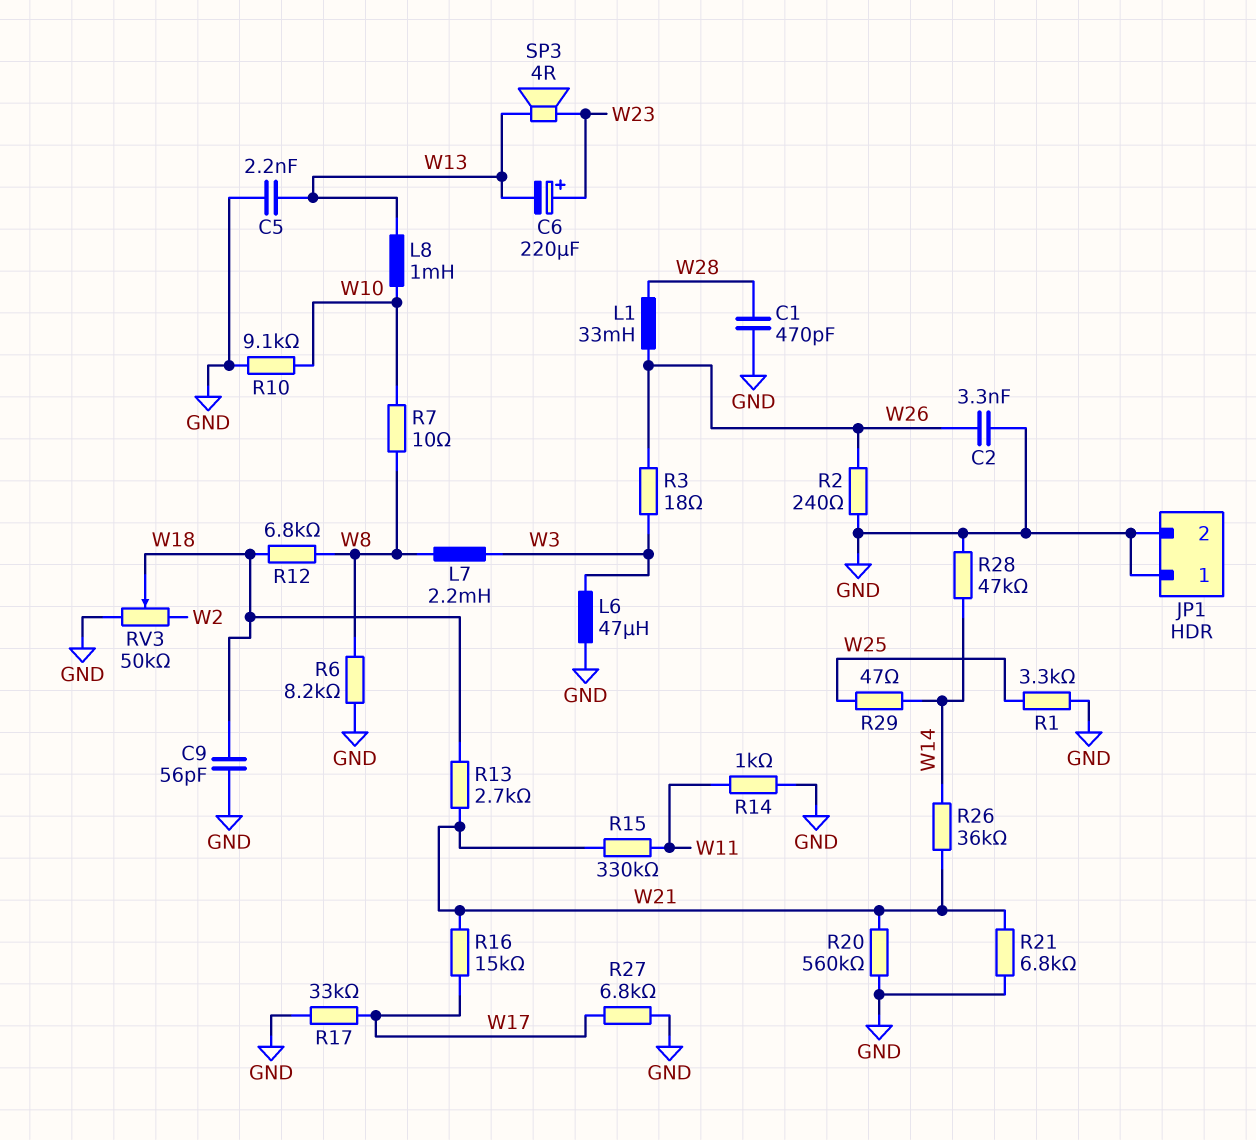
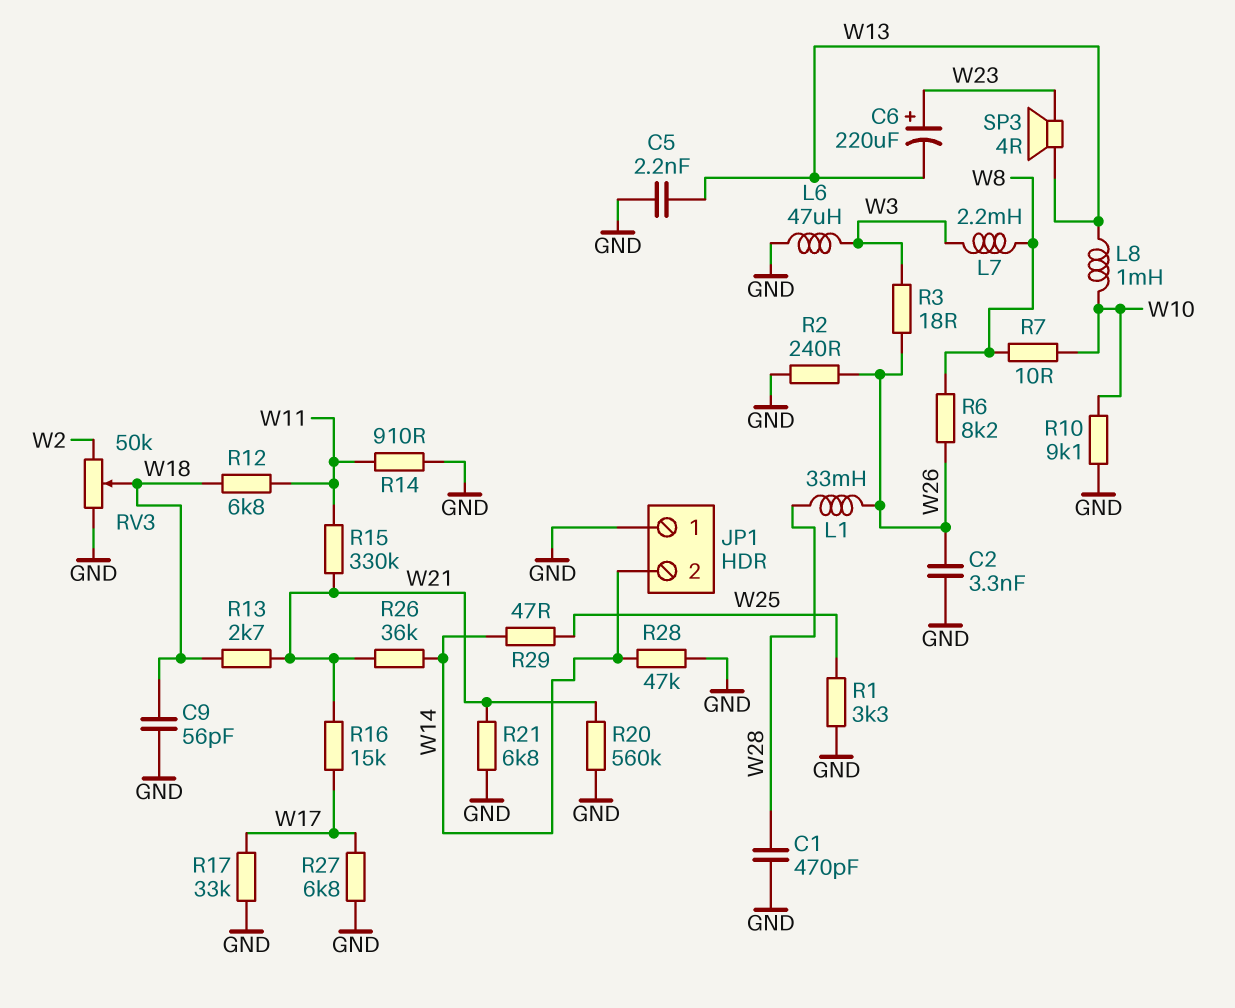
JP1 pin 2: GND -> W14
R6: 8.2k (GND, W8) -> 8.2k (W8, W26)
R12: 6.8k (W8, W18) -> 6.8k (W11, W18)
R14: 1k (GND, W11) -> 910 (GND, W11)

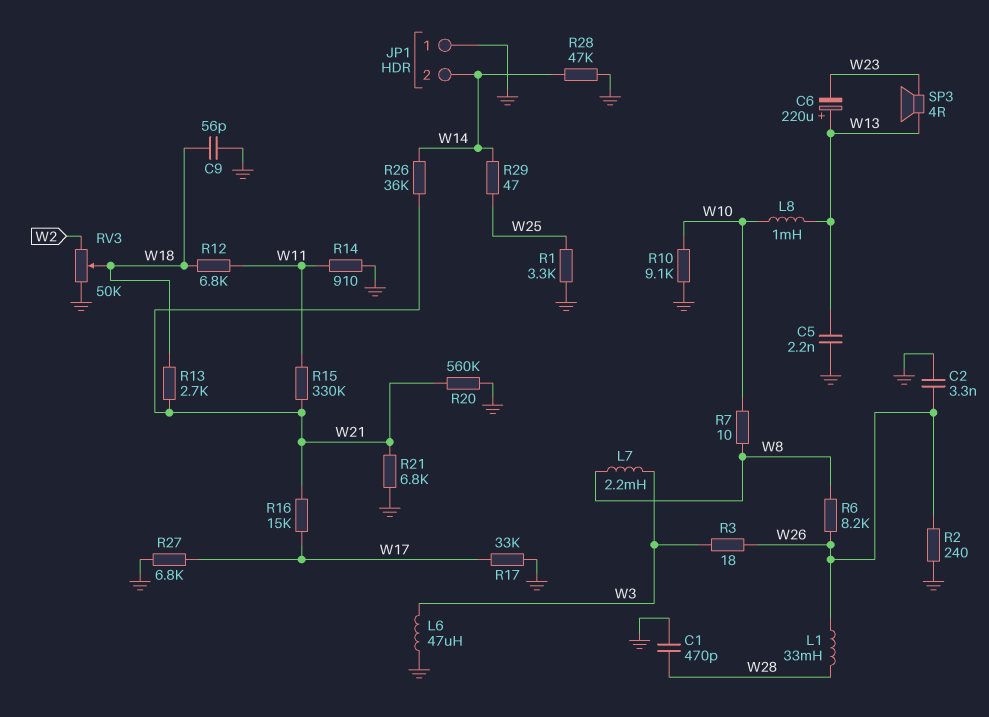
C6: 220uF (plus W23, minus W13) -> 220uF (plus W13, minus W23)

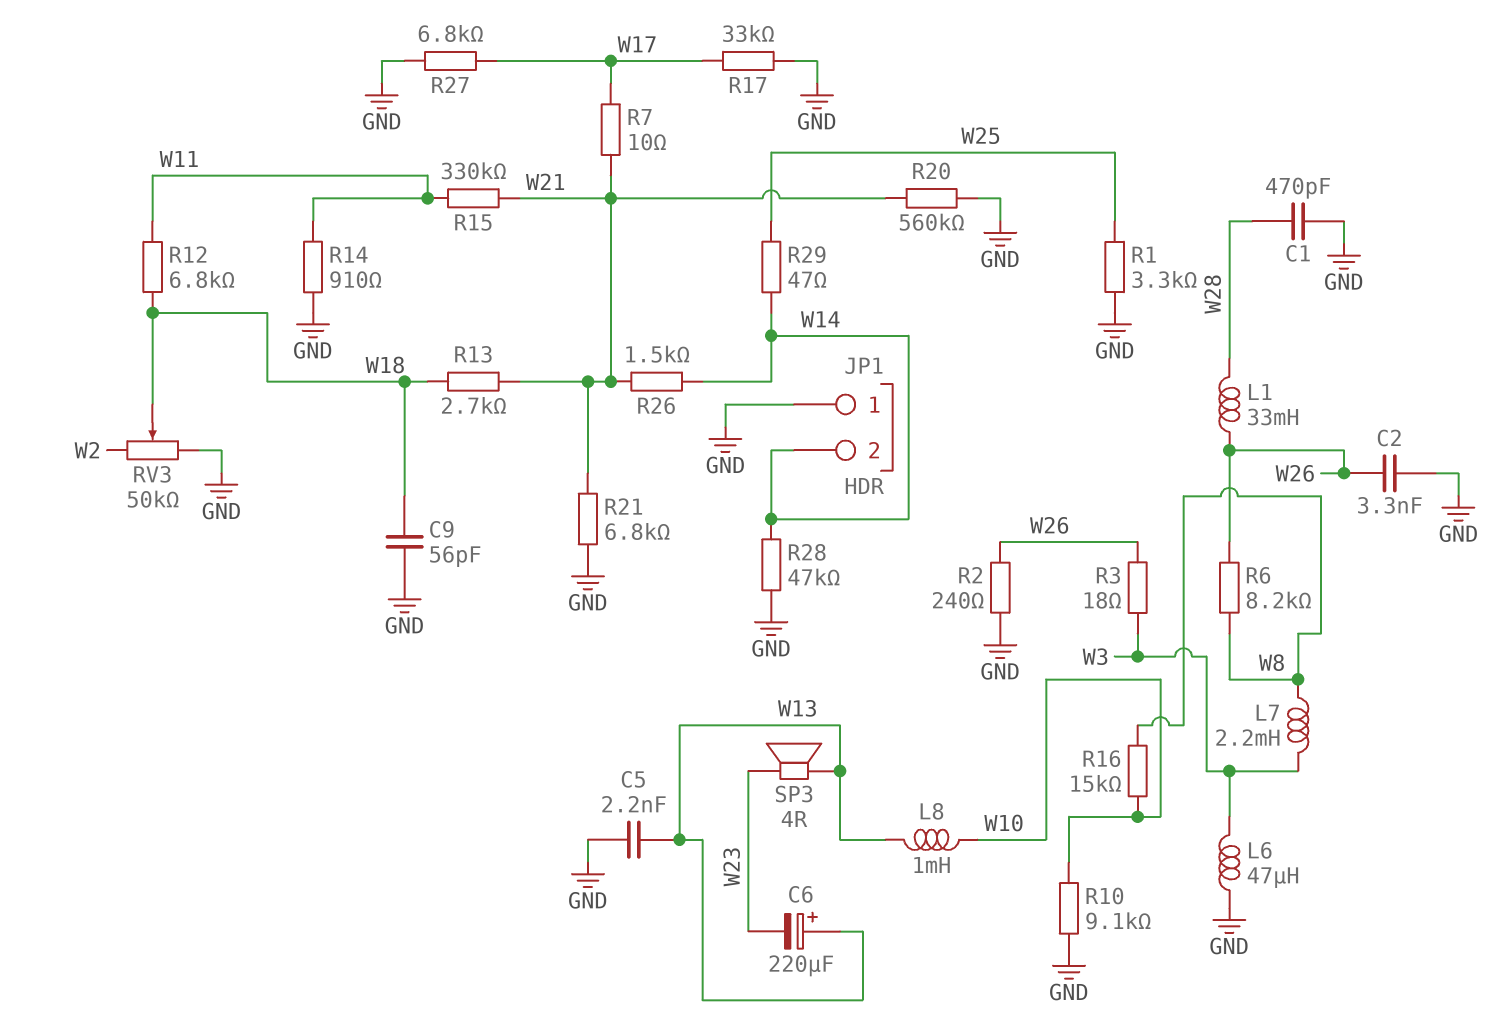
R7: 10 (W8, W10) -> 10 (W17, W21)
R16: 15k (W17, W21) -> 15k (W8, W10)
R26: 36k (W14, W21) -> 1.5k (W14, W21)

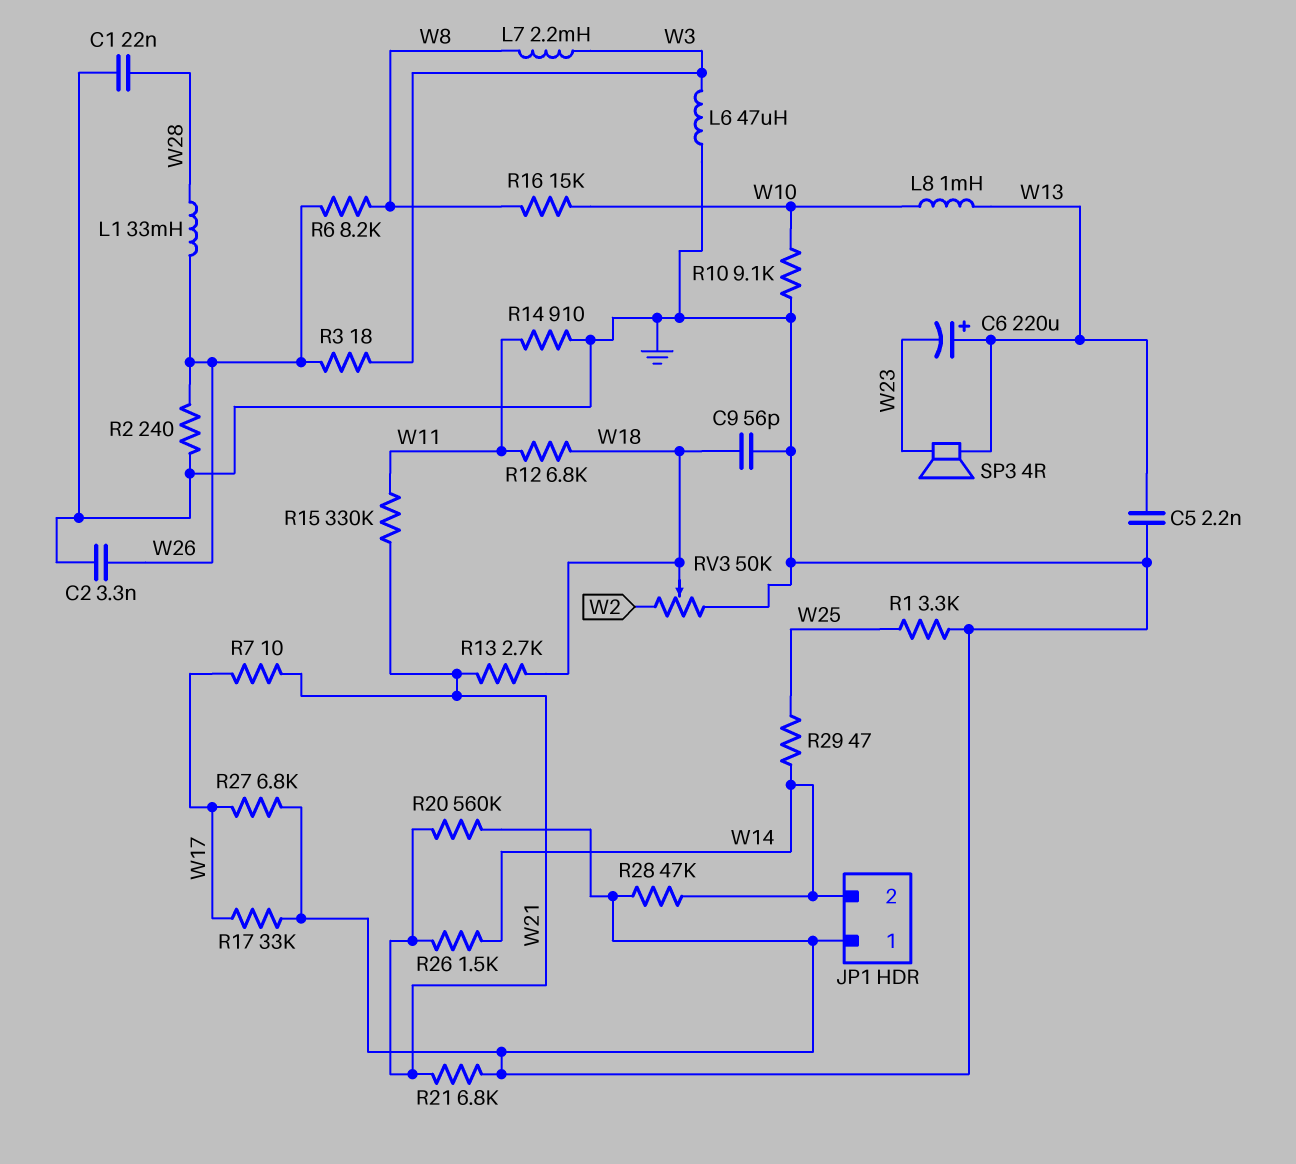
C1: 470pF (GND, W28) -> 22nF (GND, W28)

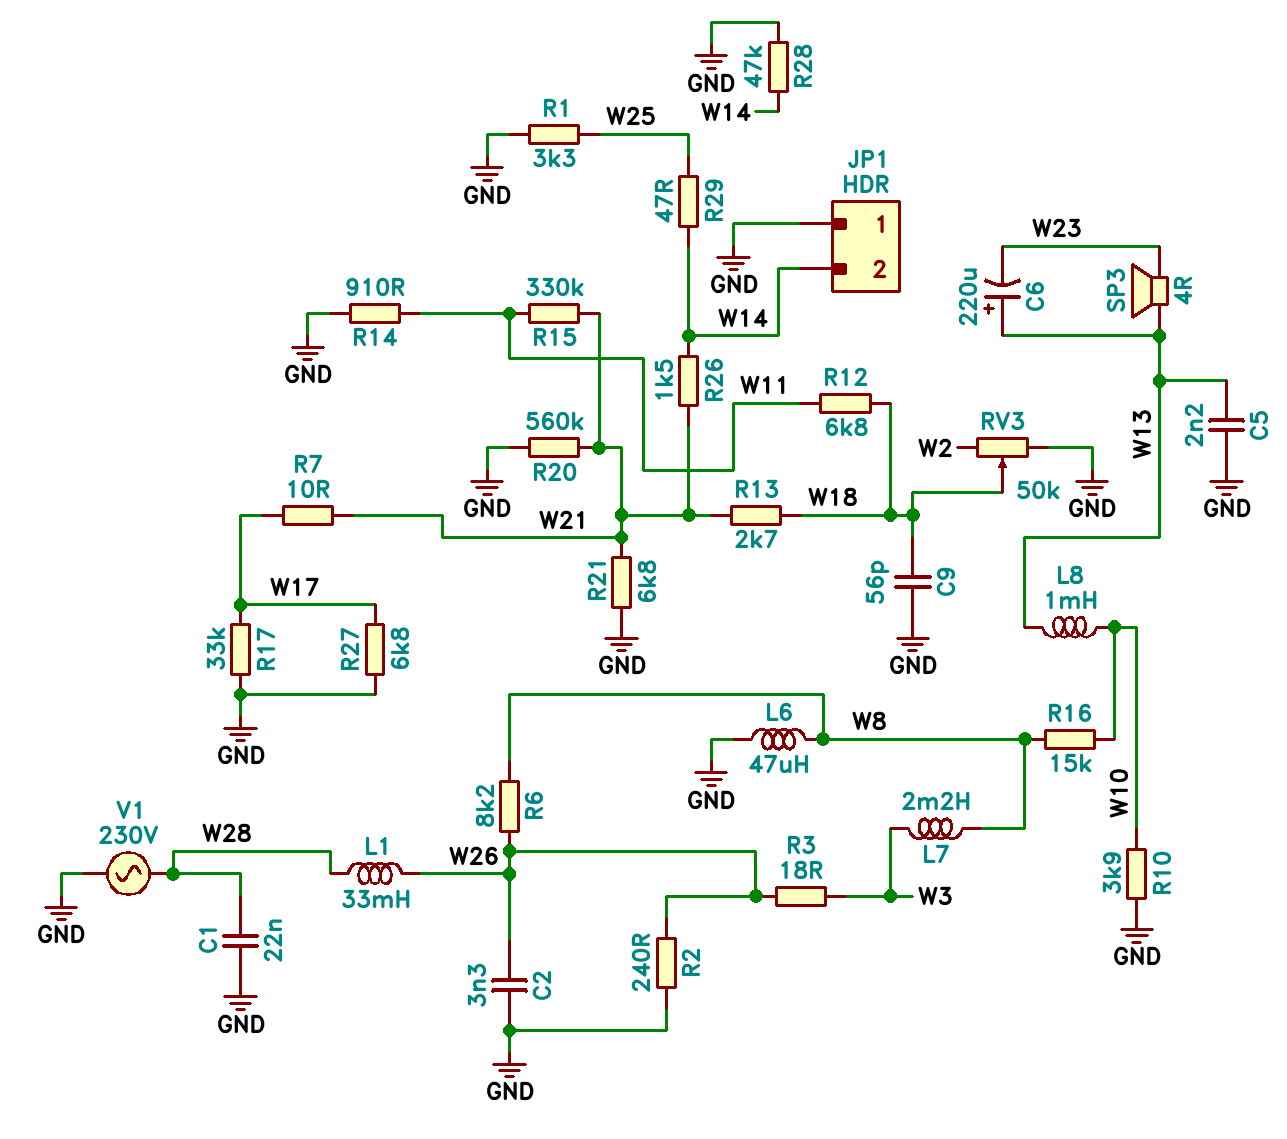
L6: 47uH (GND, W3) -> 47uH (GND, W8)
R10: 9.1k (GND, W10) -> 3.9k (GND, W10)
V1: none -> AC 230V (GND, W28)

